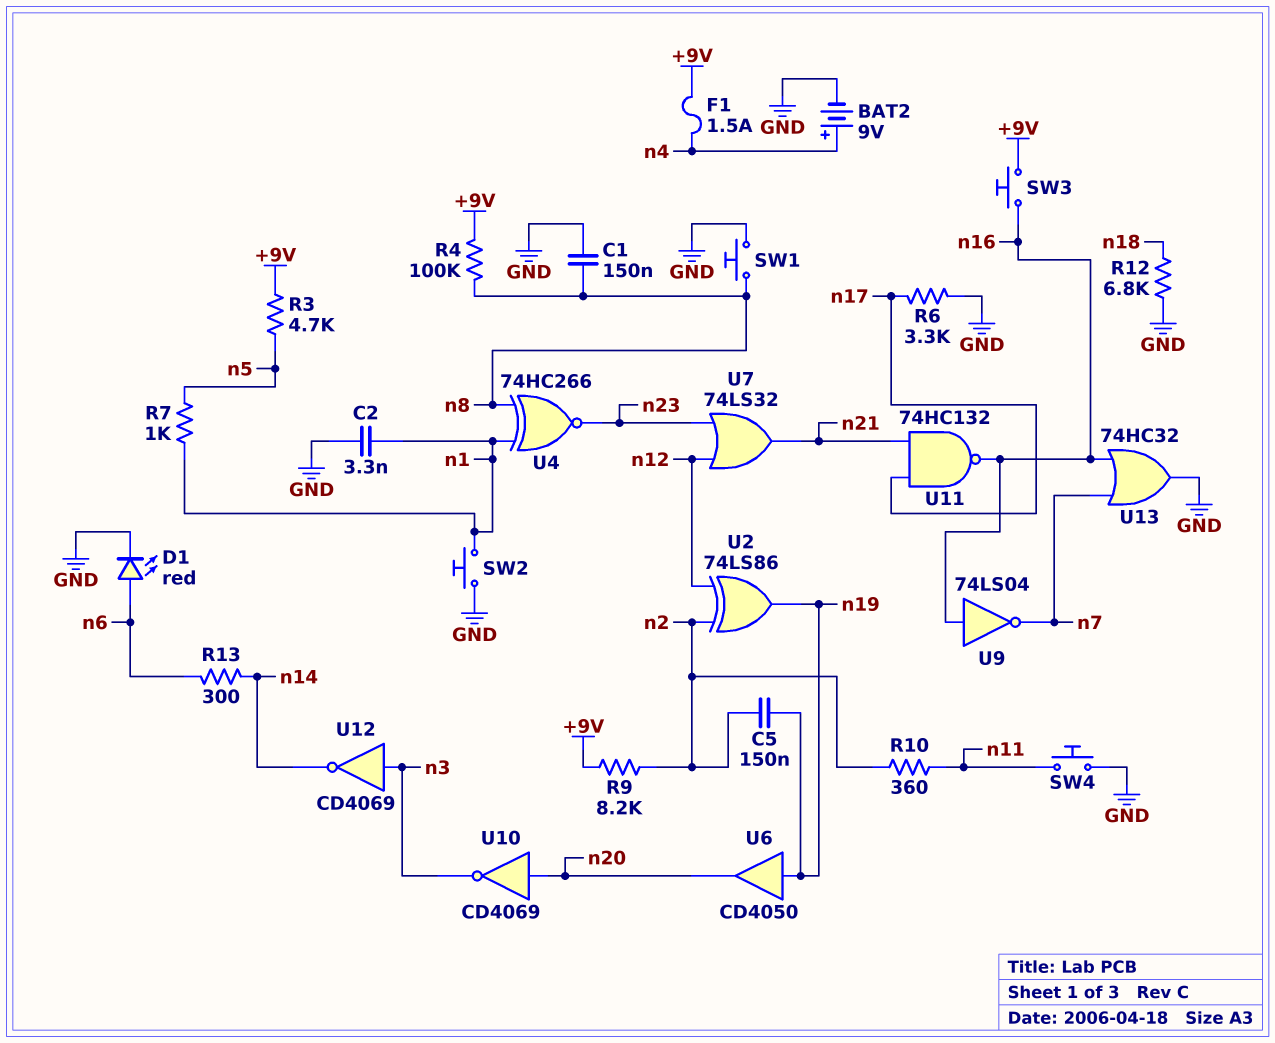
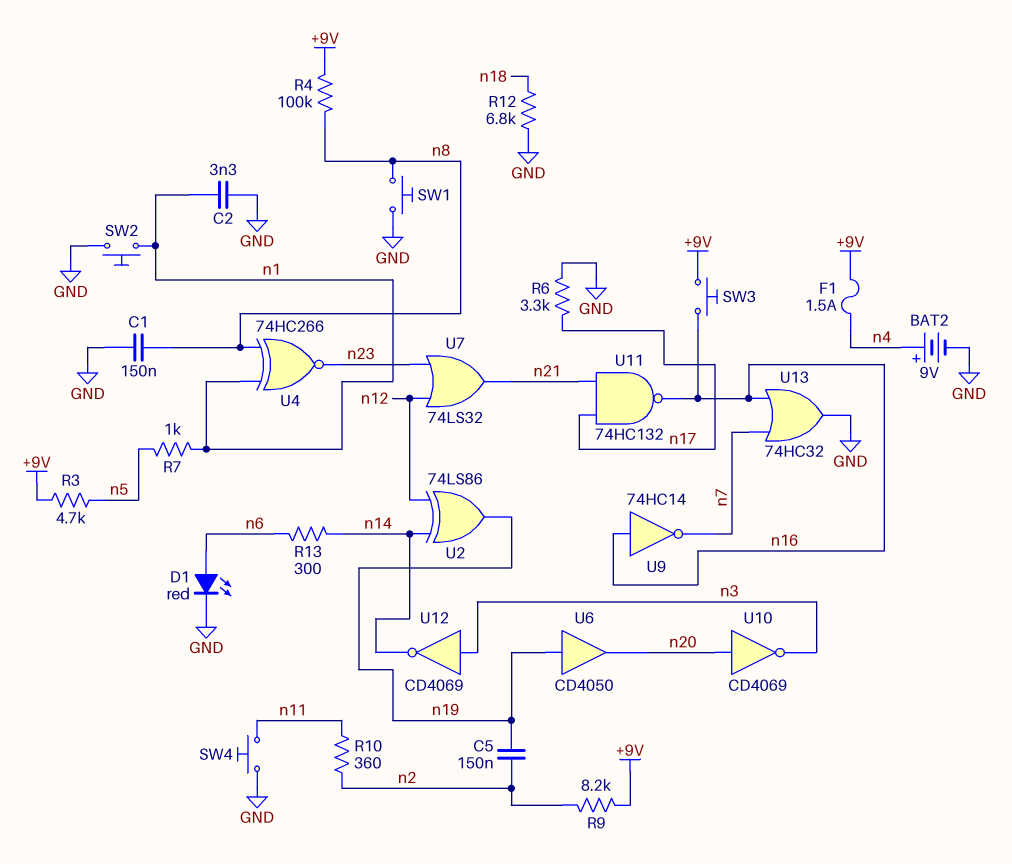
U2: XOR 74LS86 (in n2, in n12, out n19) -> XOR 74LS86 (in n12, in n14, out n19)
U9: NOT 74LS04 (in n16, out n7) -> NOT 74HC14 (in n16, out n7)

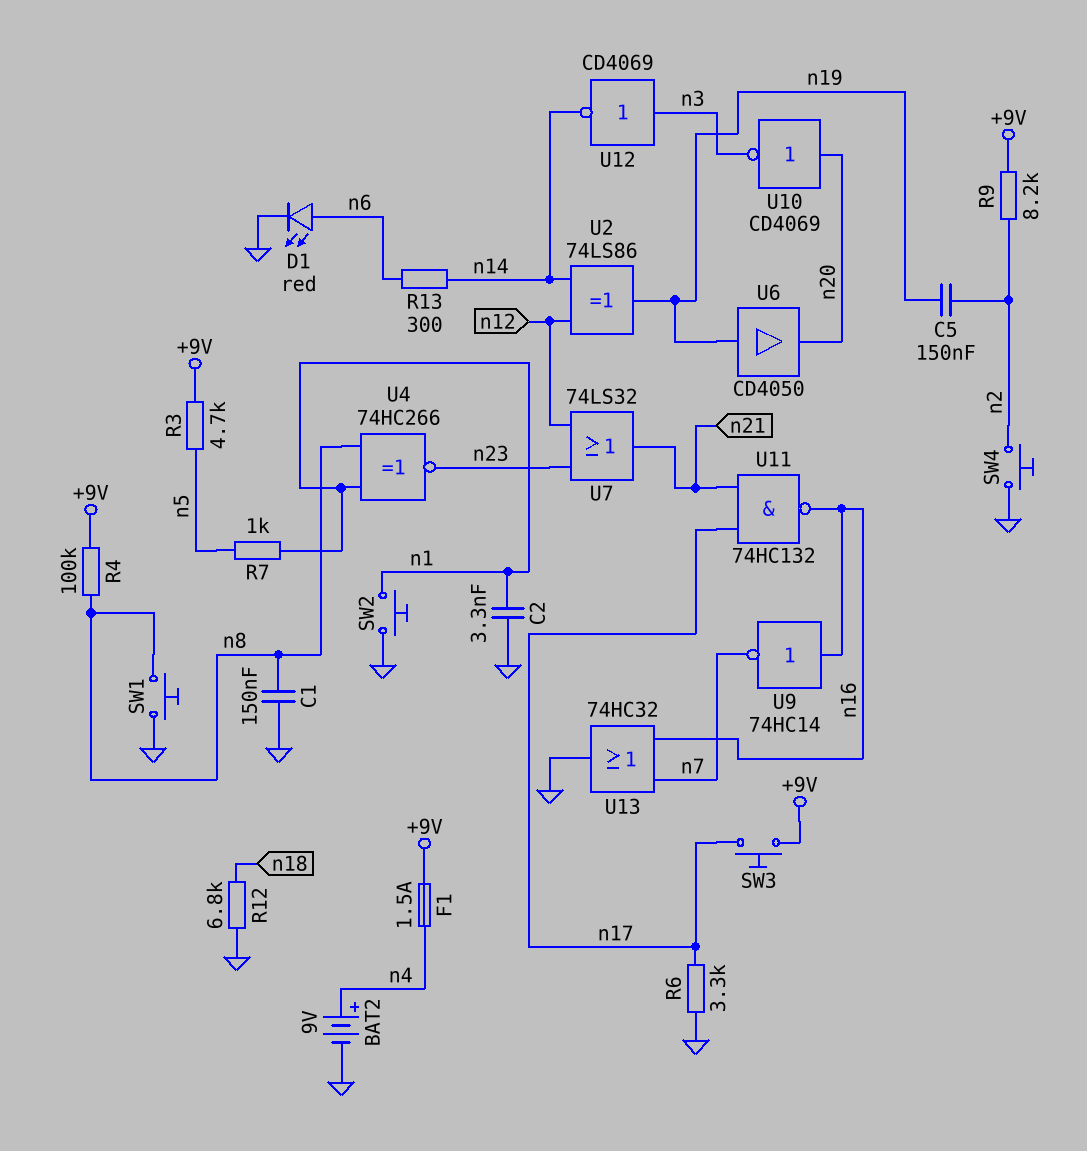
R10: 360 (n2, n11) -> none
SW3: button (+9V, n16) -> button (+9V, n17)
SW4: button (GND, n11) -> button (GND, n2)

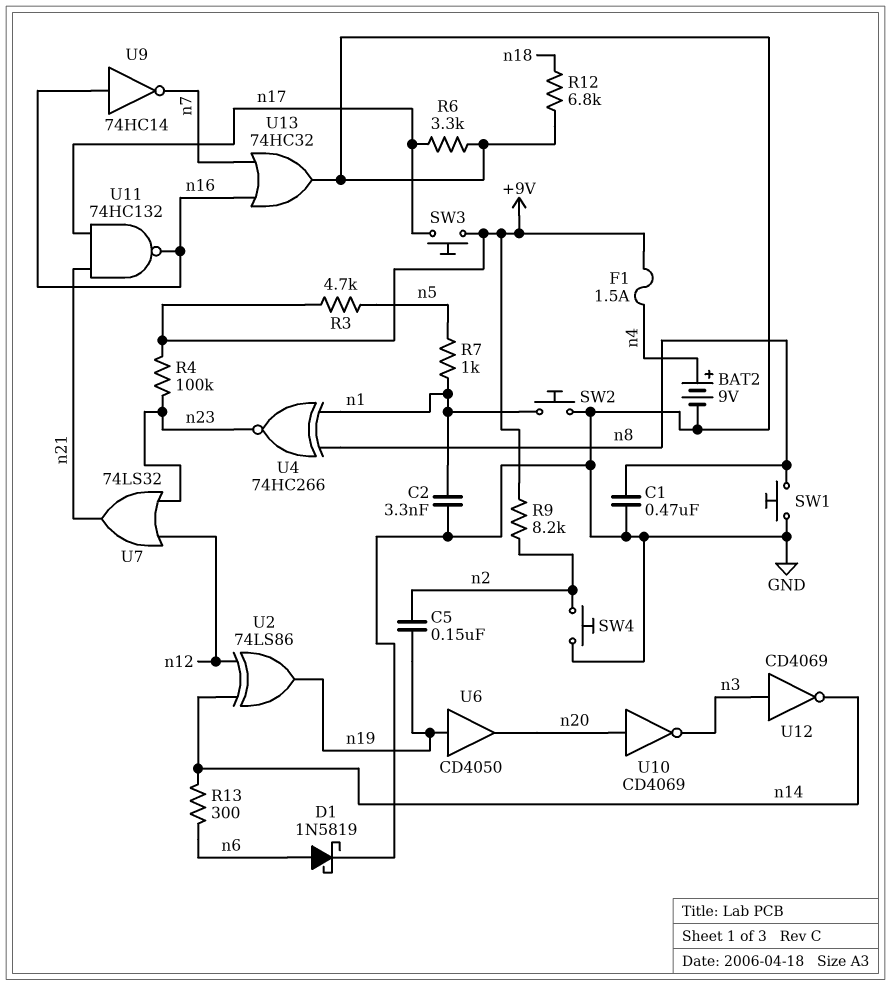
C1: 150nF (GND, n8) -> 470nF (GND, n8)
D1: LED red (A n6, K GND) -> schottky 1N5819 (A n6, K GND)
R4: 100k (+9V, n8) -> 100k (+9V, n23)

